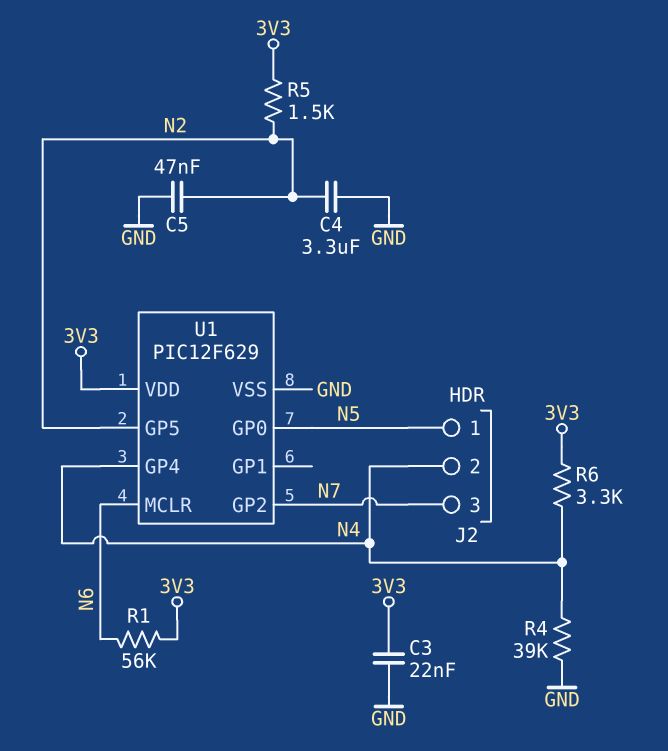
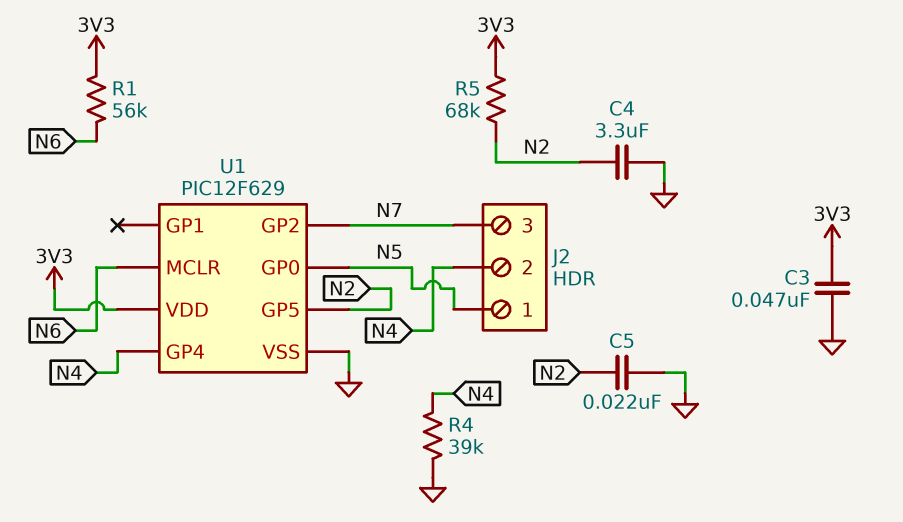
C3: 22nF (3V3, GND) -> 47nF (3V3, GND)
C5: 47nF (GND, N2) -> 22nF (GND, N2)
R5: 1.5k (3V3, N2) -> 68k (3V3, N2)
R6: 3.3k (3V3, N4) -> none

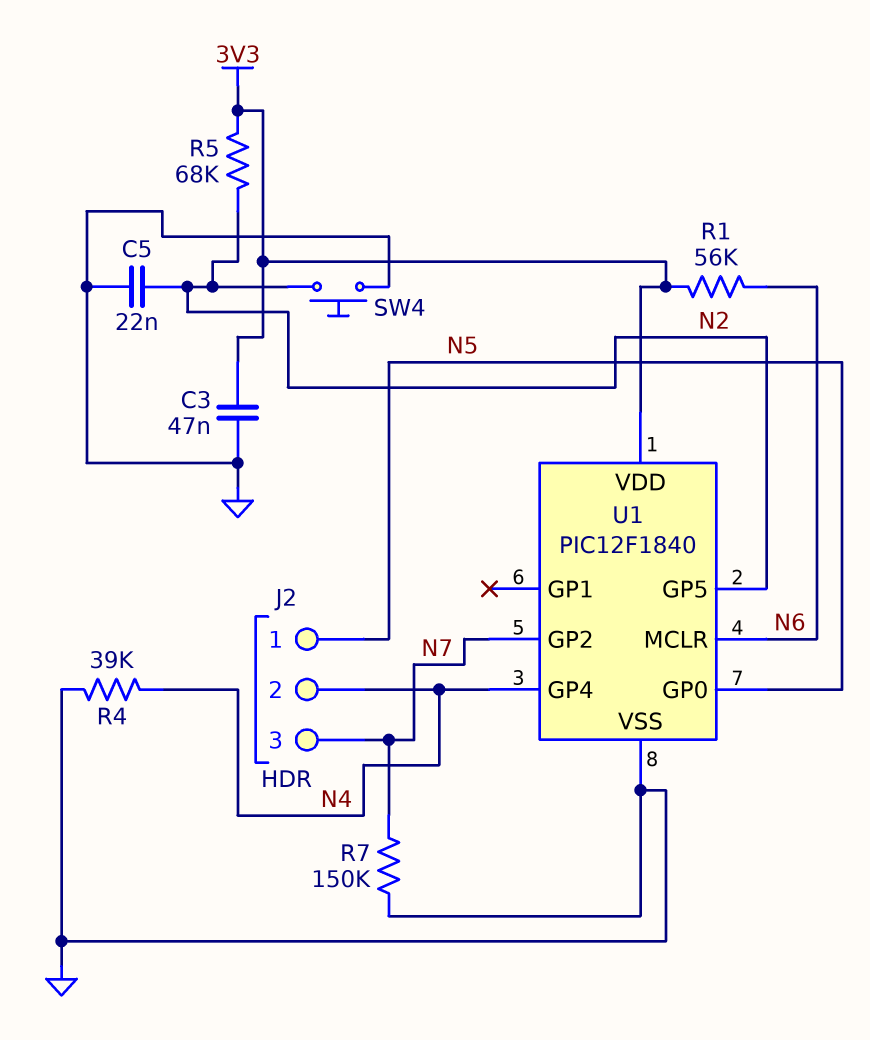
C4: 3.3uF (GND, N2) -> none
R7: none -> 150k (GND, N7)
SW4: none -> button (GND, N2)
U1: PIC12F629 -> PIC12F1840

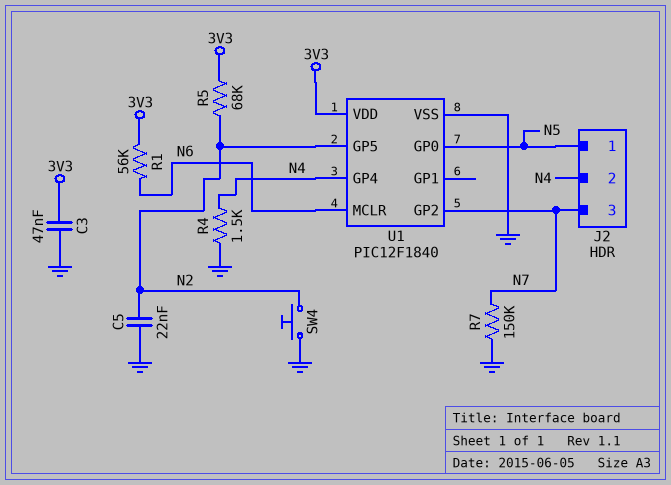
R4: 39k (GND, N4) -> 1.5k (GND, N4)

